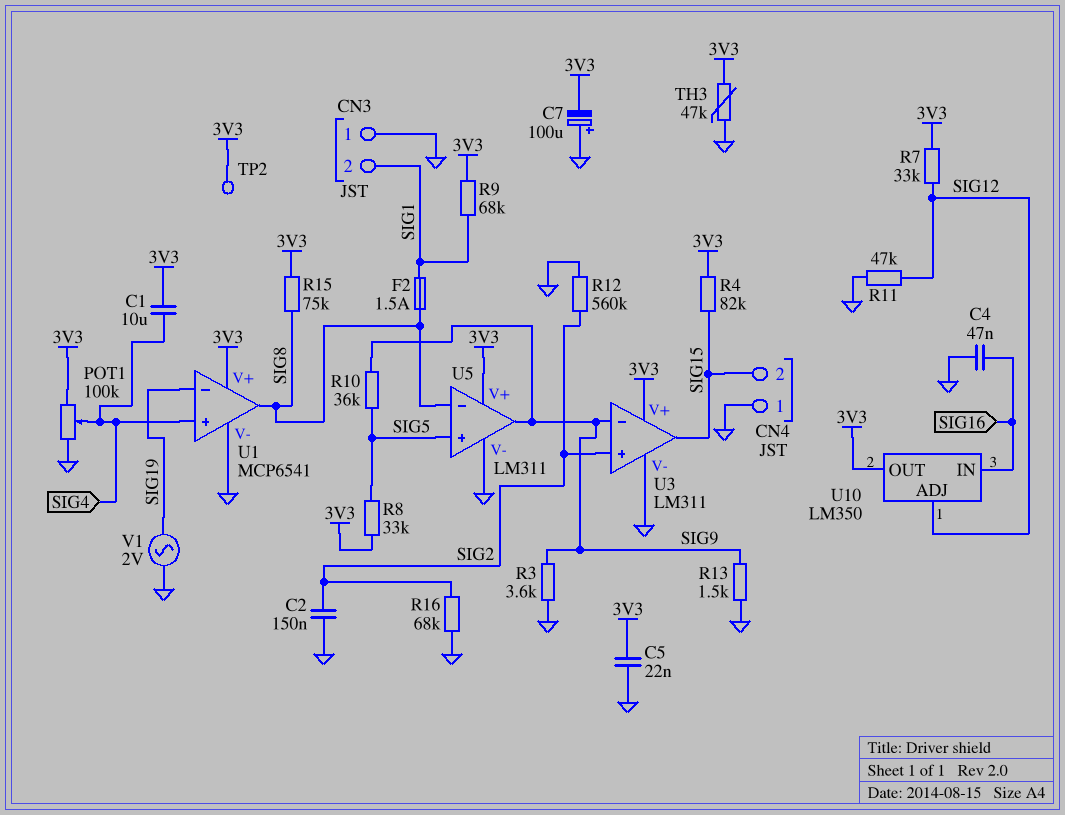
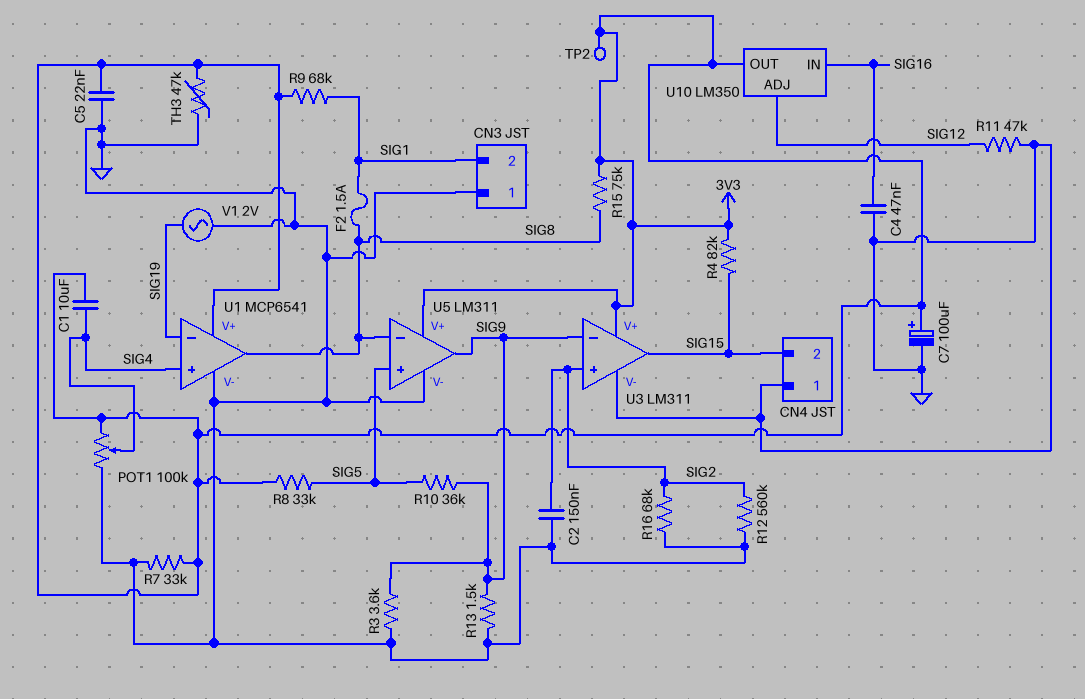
C7: 100uF (plus GND, minus 3V3) -> 100uF (plus 3V3, minus GND)
R7: 33k (3V3, SIG12) -> 33k (3V3, GND)

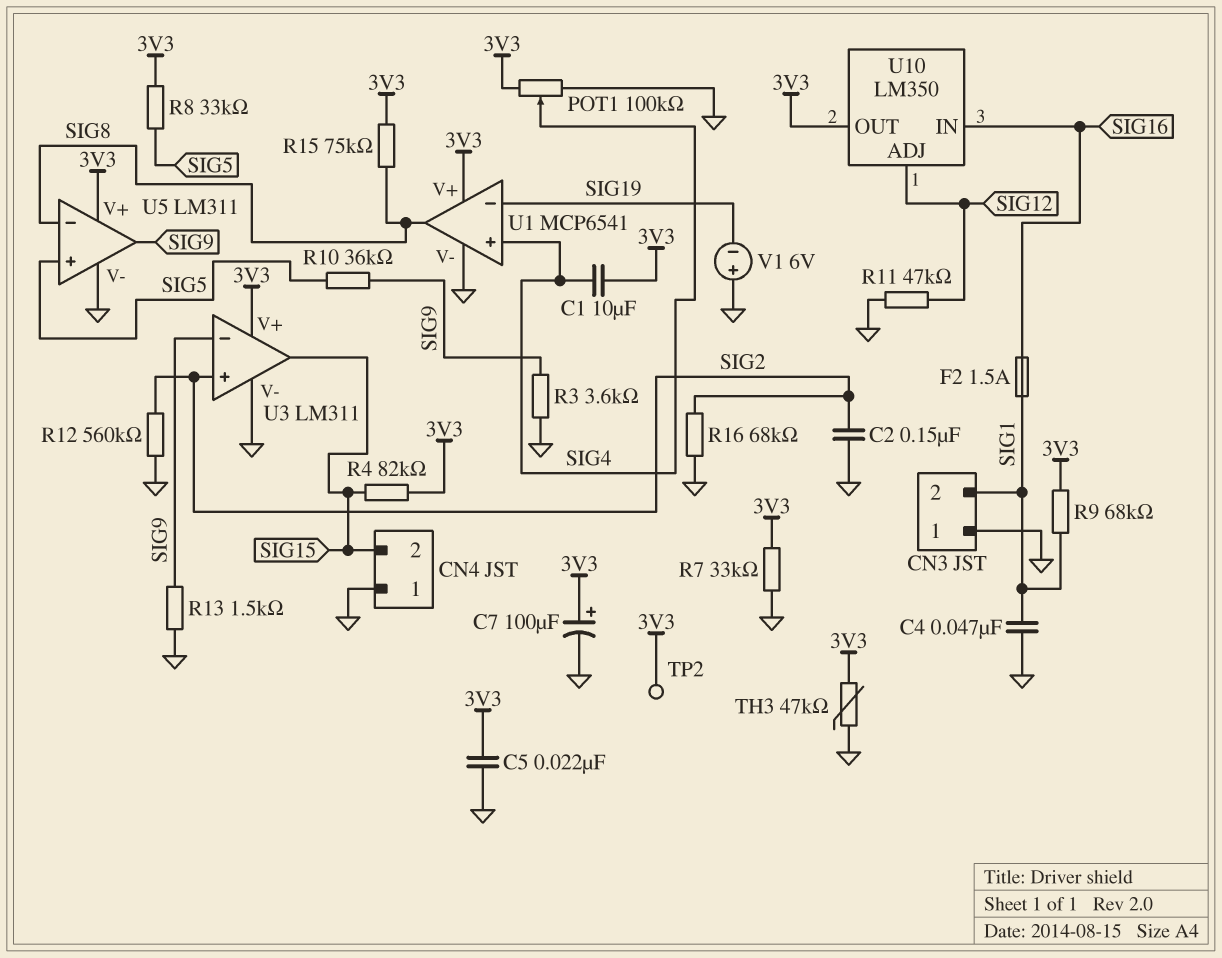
C4: 47nF (GND, SIG16) -> 47nF (GND, SIG1)
F2: 1.5A (SIG1, SIG8) -> 1.5A (SIG1, SIG16)
V1: AC 2V (GND, SIG19) -> 6V (plus GND, minus SIG19)

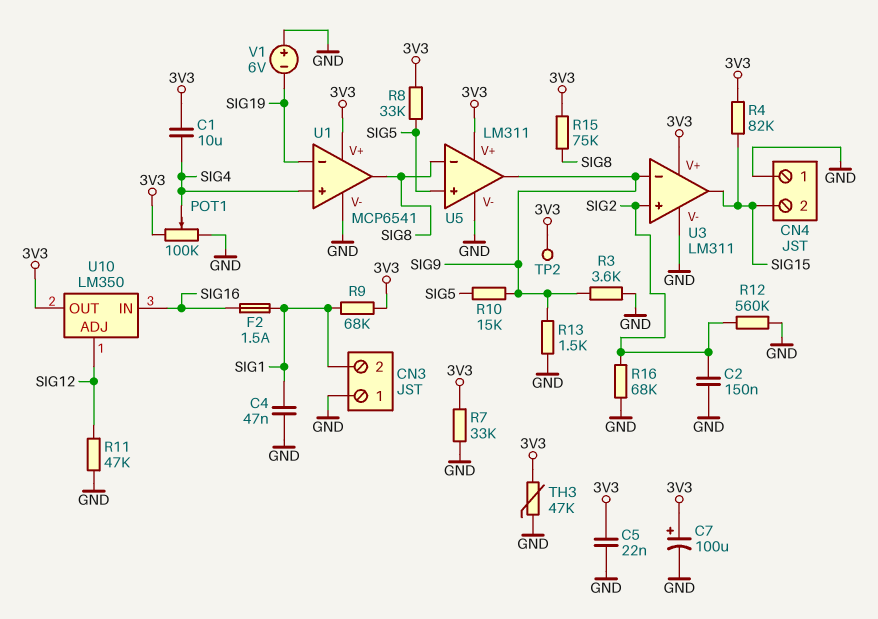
R10: 36k (SIG5, SIG9) -> 15k (SIG5, SIG9)

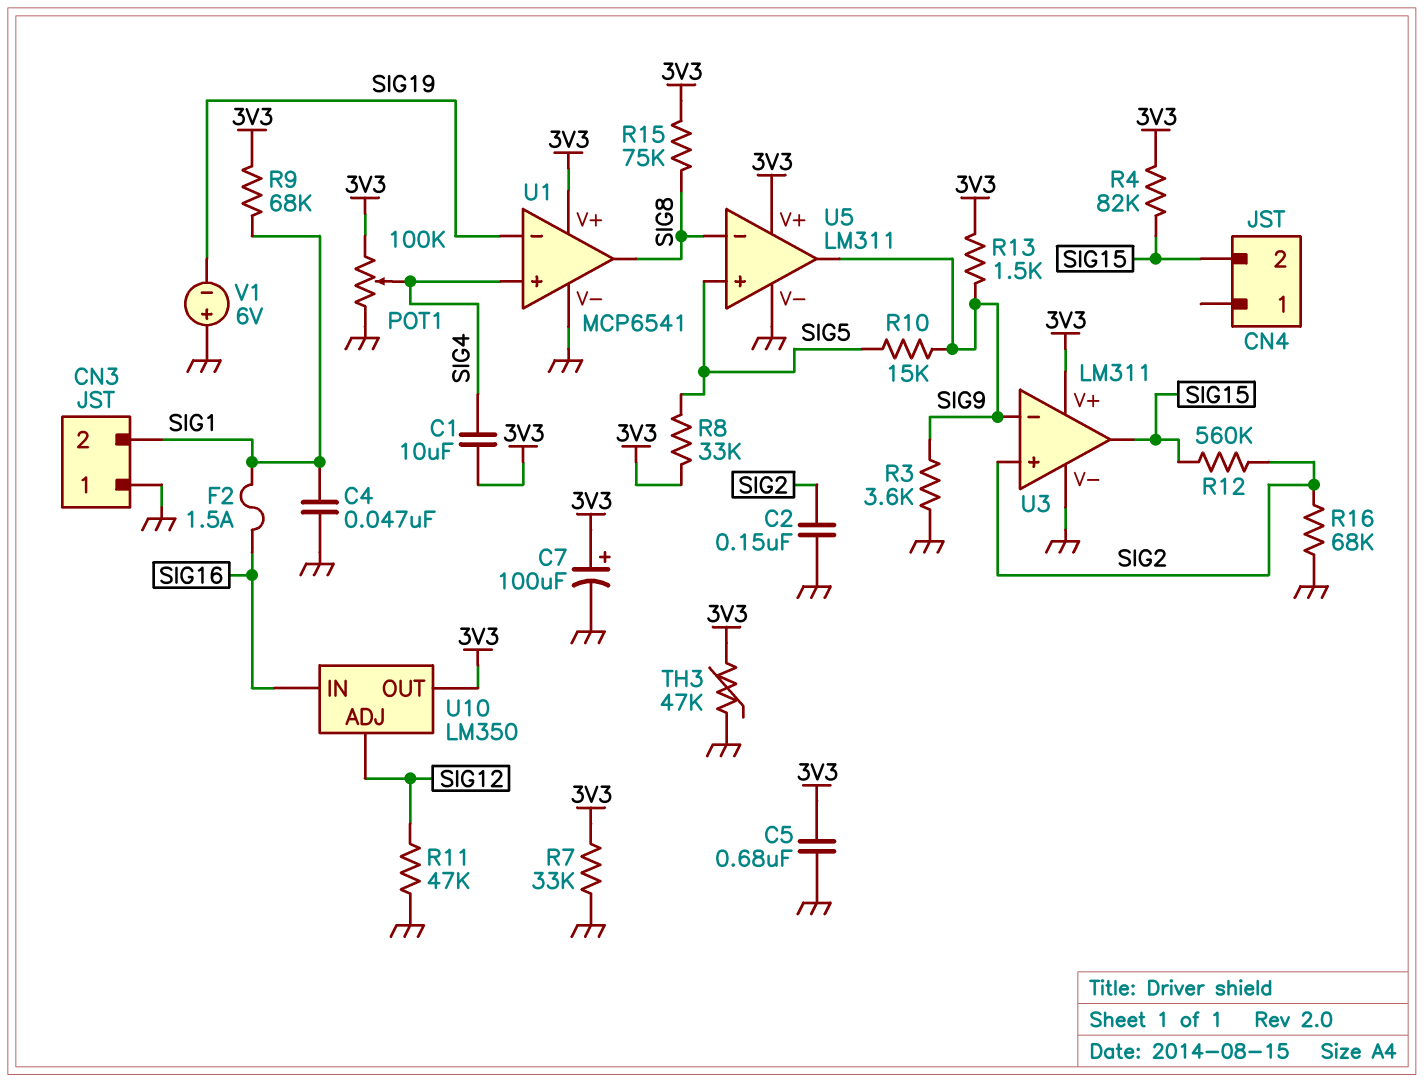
C5: 22nF (3V3, GND) -> 680nF (3V3, GND)
CN4 pin 1: GND -> none
R12: 560k (GND, SIG2) -> 560k (SIG2, SIG15)
R13: 1.5k (GND, SIG9) -> 1.5k (3V3, SIG9)
TP2: test point (3V3) -> none

